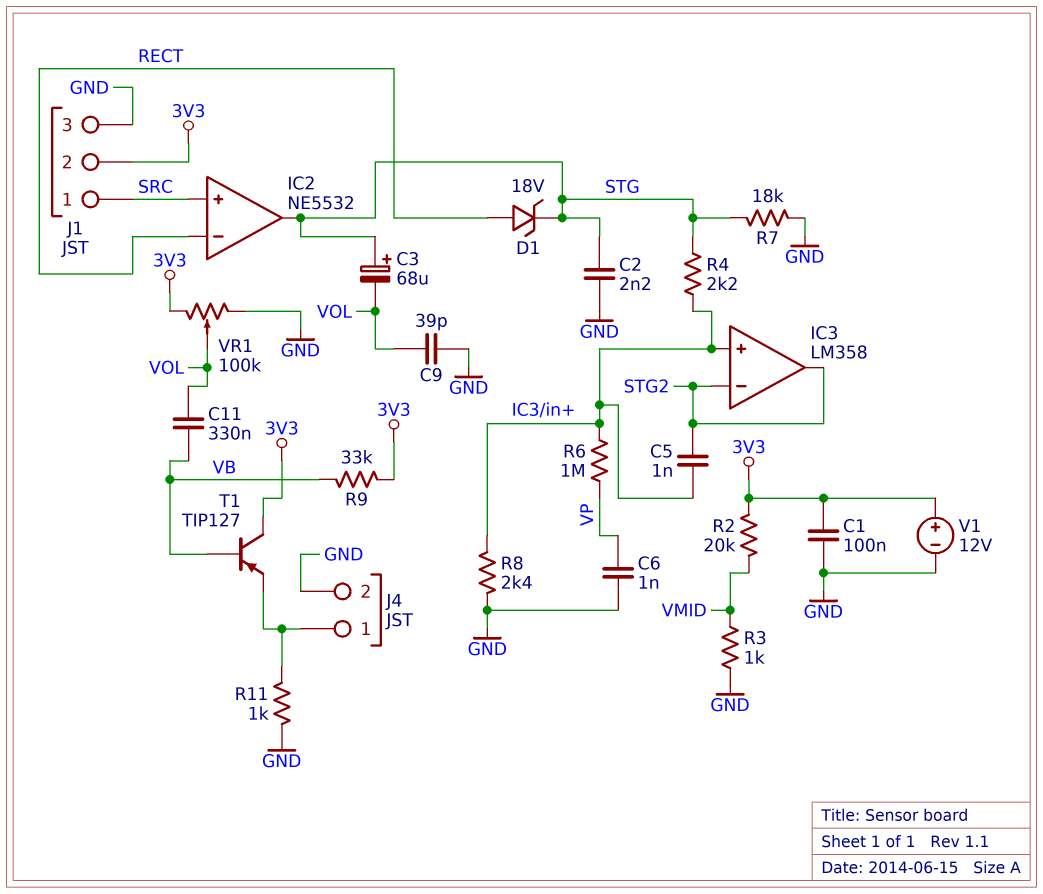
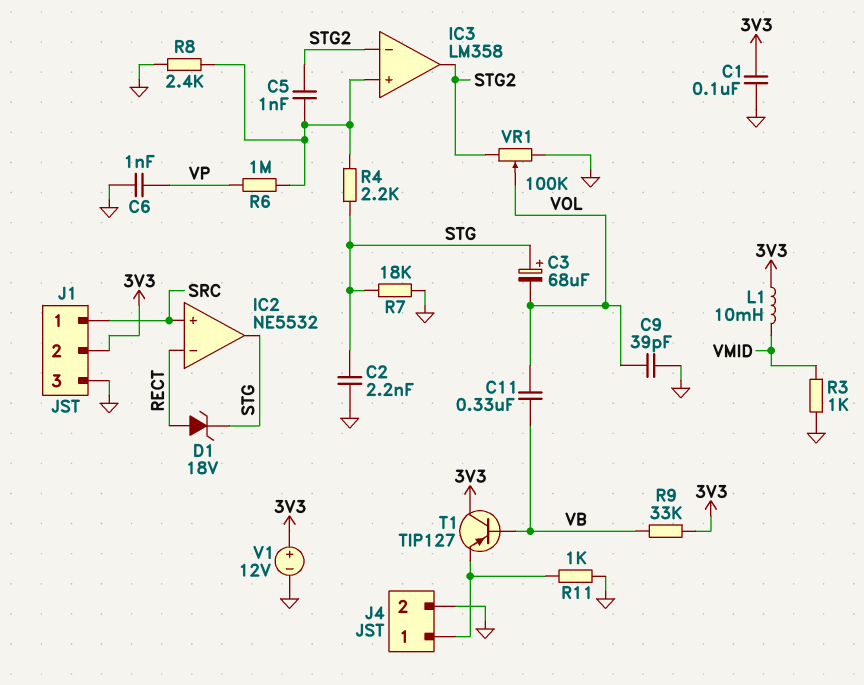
L1: none -> 10mH (3V3, VMID)
R2: 20k (3V3, VMID) -> none
VR1: 100k (3V3, GND, wiper VOL) -> 100k (GND, STG2, wiper VOL)

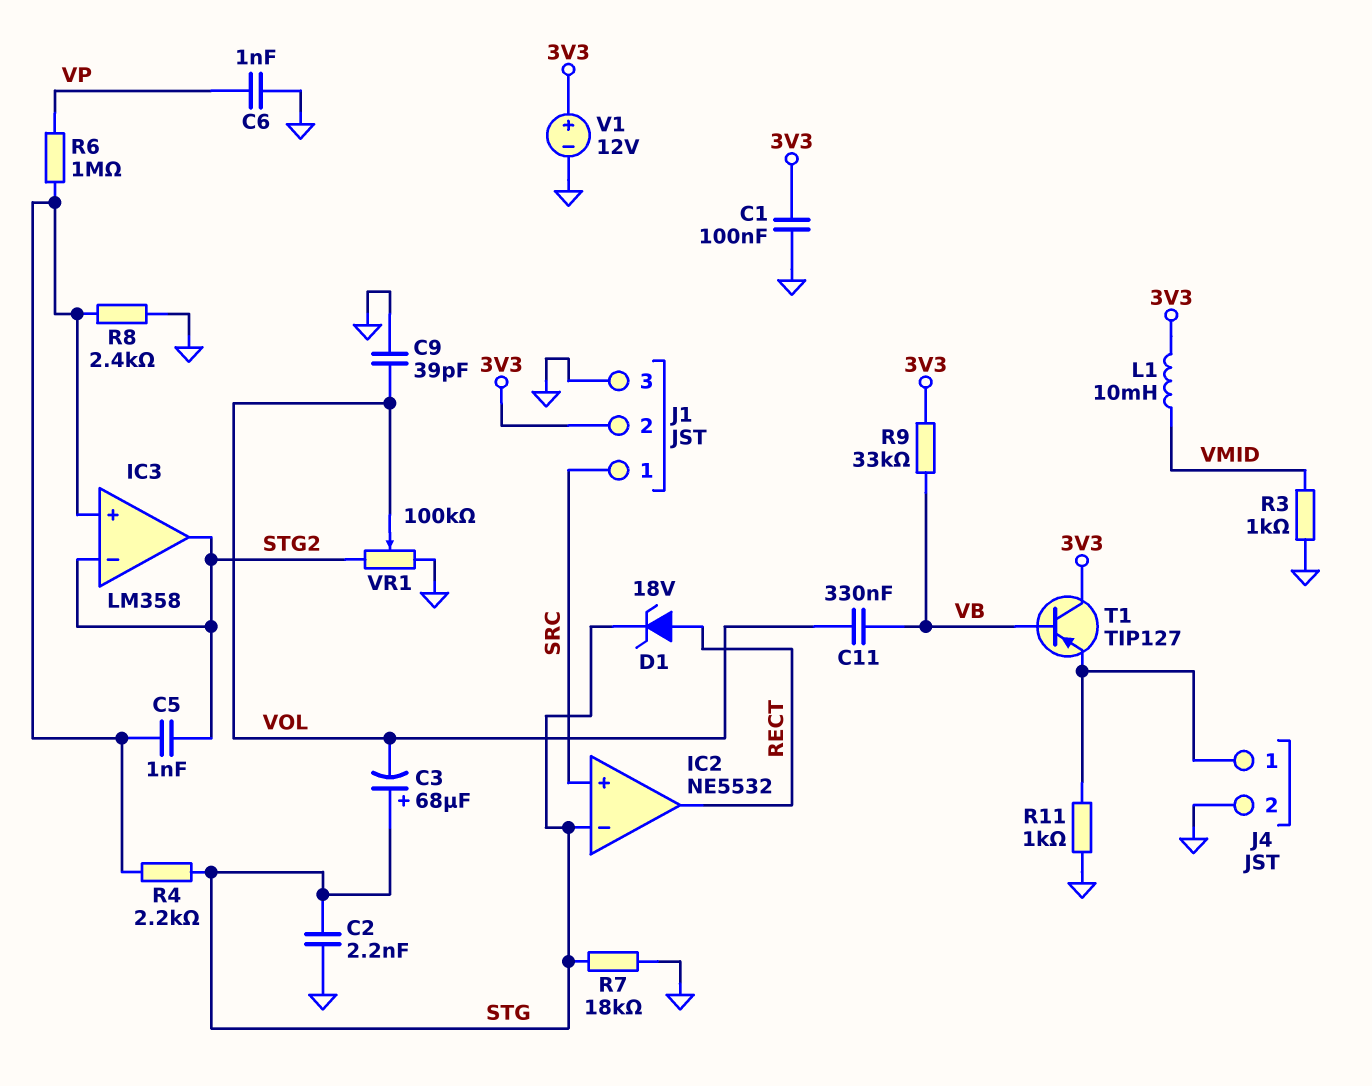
IC2 pin in-: RECT -> STG
IC2 pin out: STG -> RECT

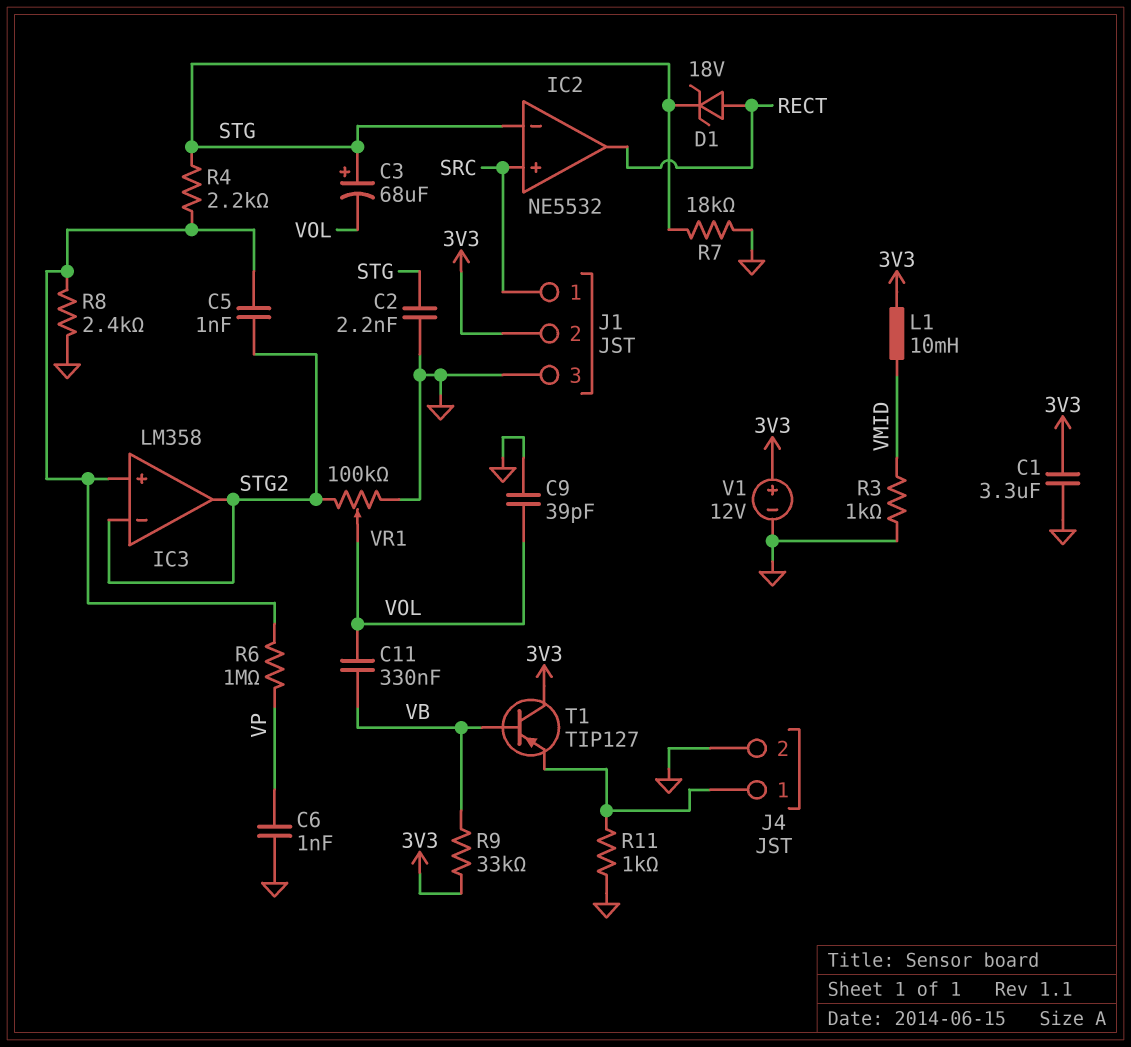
C1: 100nF (3V3, GND) -> 3.3uF (3V3, GND)

